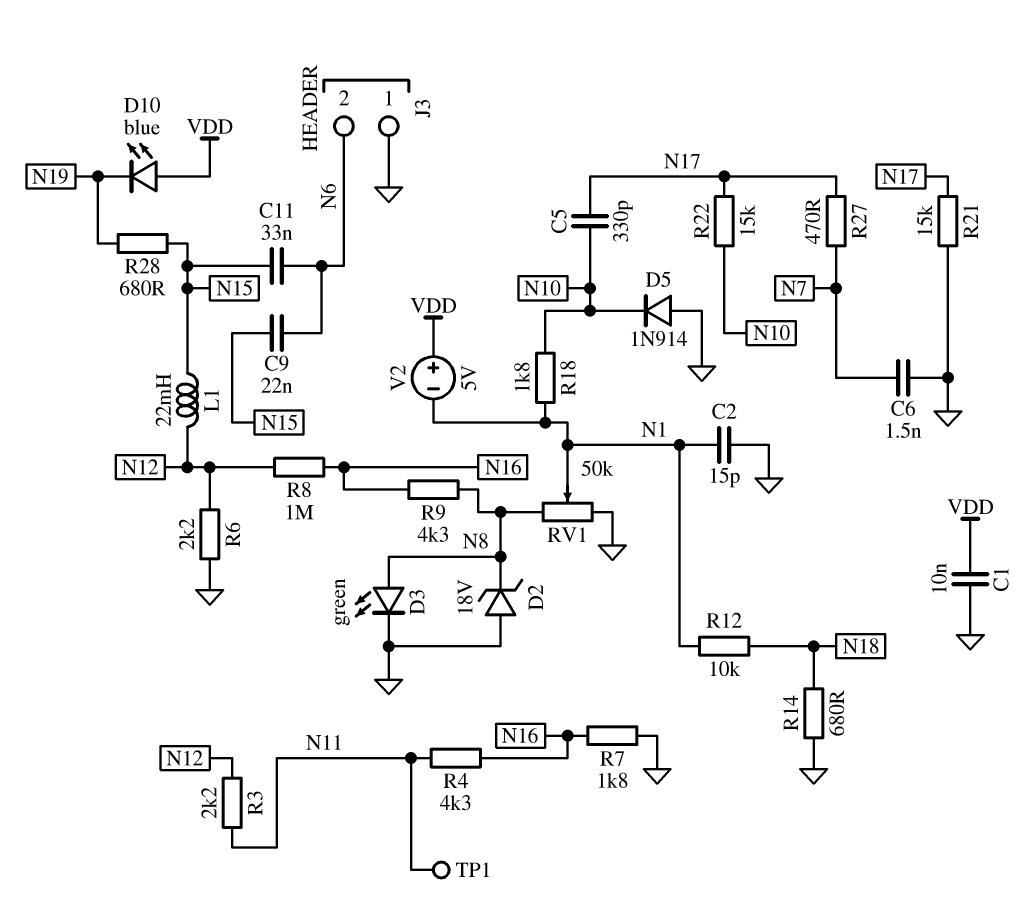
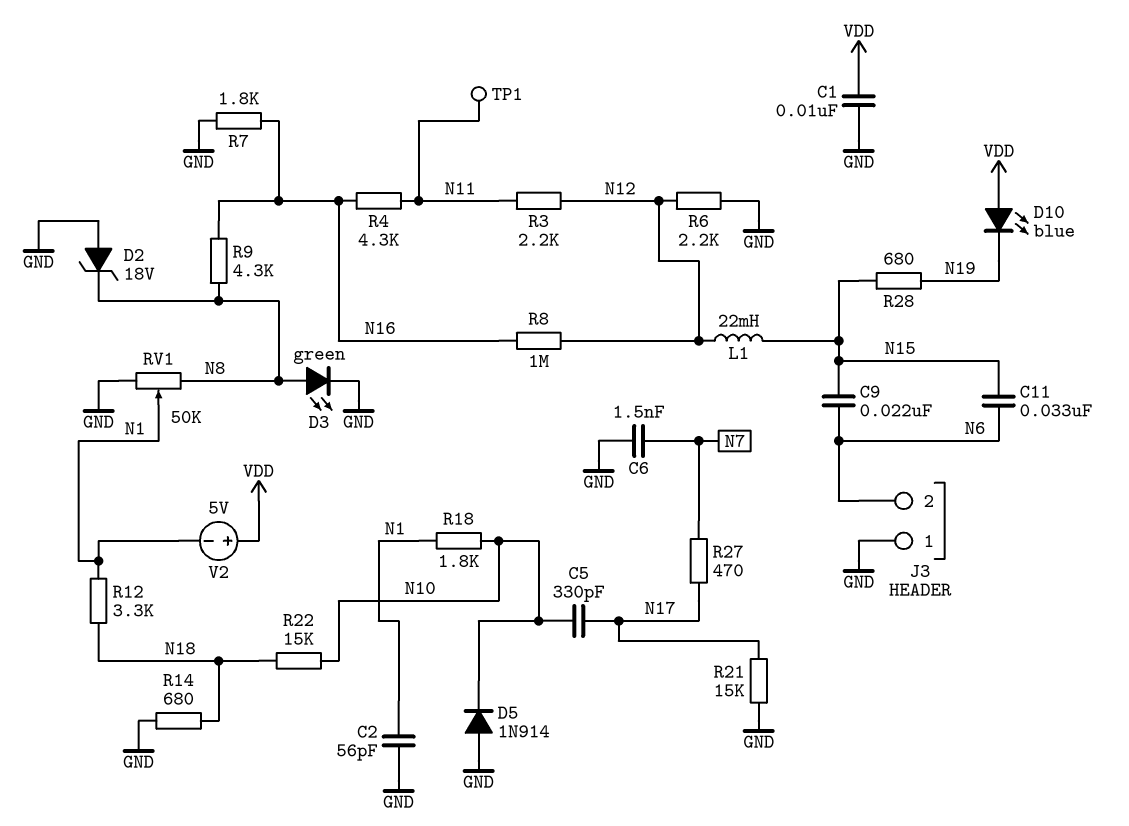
C2: 15pF (GND, N1) -> 56pF (GND, N1)
R12: 10k (N1, N18) -> 3.3k (N1, N18)
R22: 15k (N10, N17) -> 15k (N10, N18)

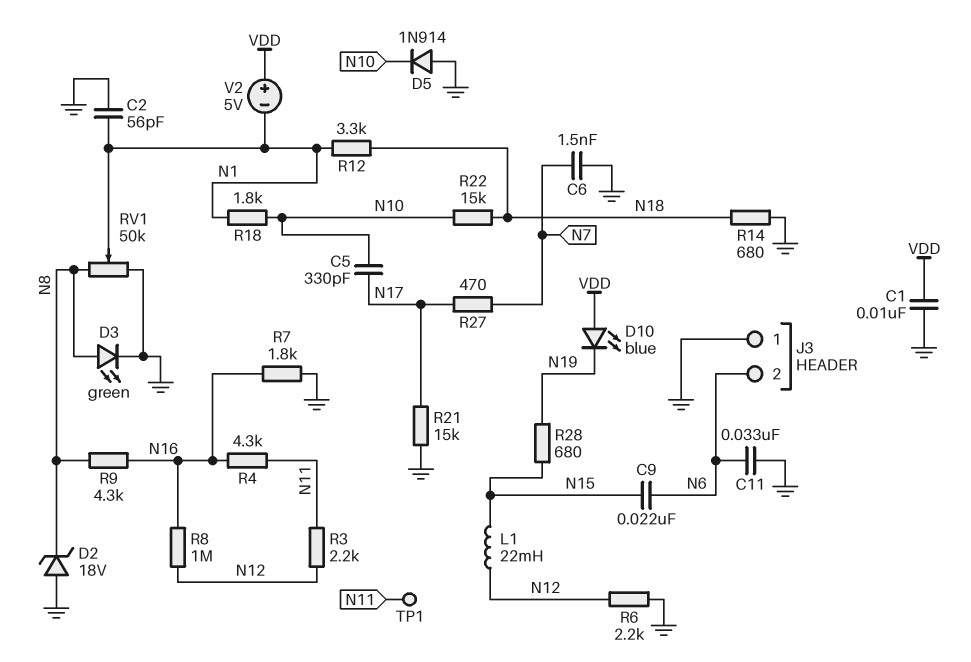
C11: 33nF (N6, N15) -> 33nF (GND, N6)

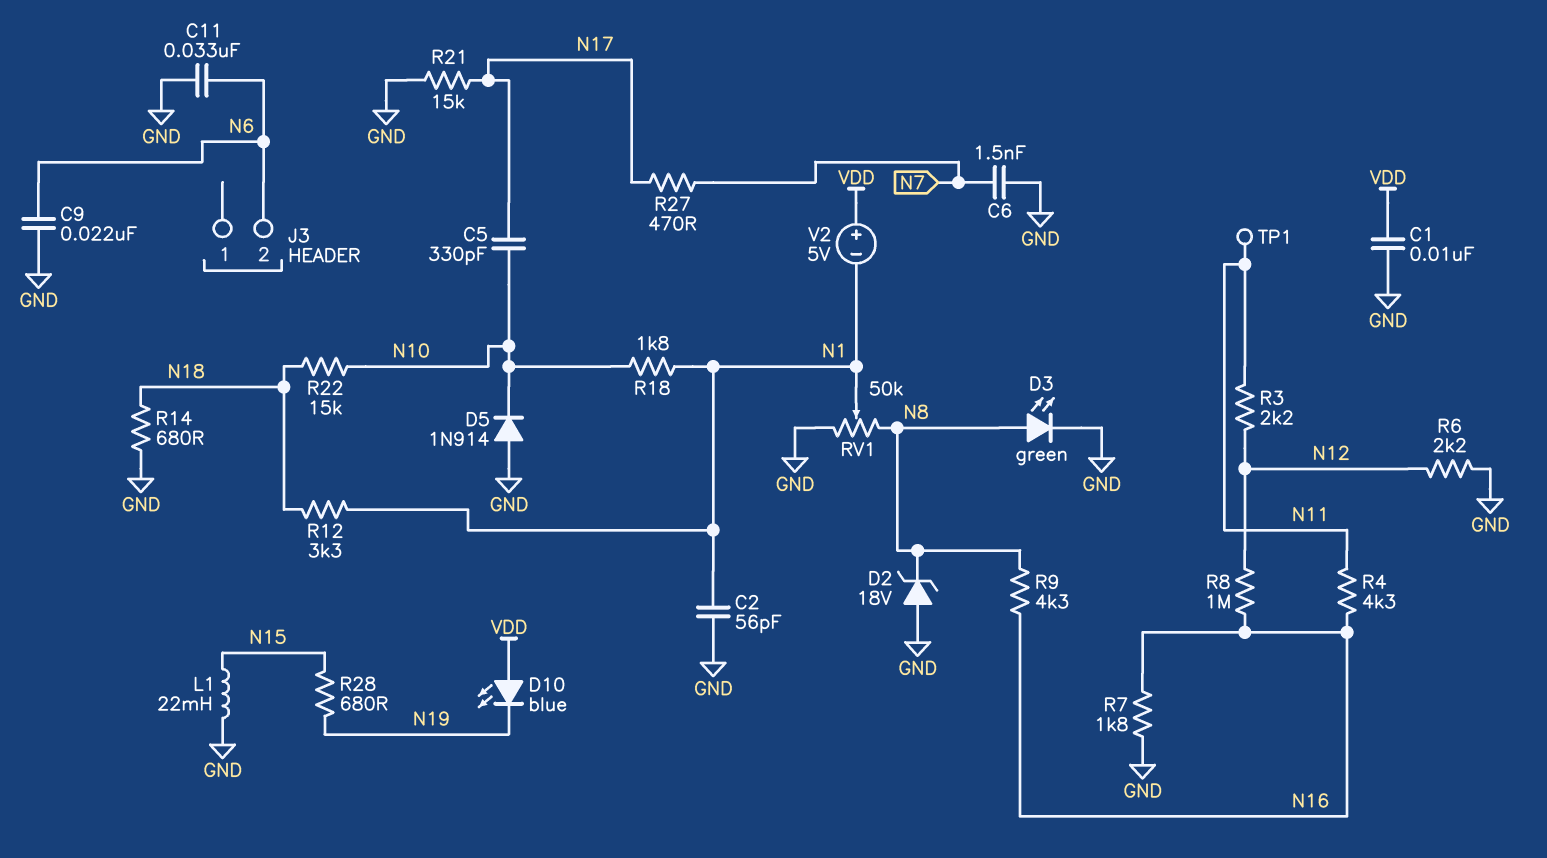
C9: 22nF (N6, N15) -> 22nF (GND, N6)
J3 pin 1: GND -> none
L1: 22mH (N12, N15) -> 22mH (GND, N15)

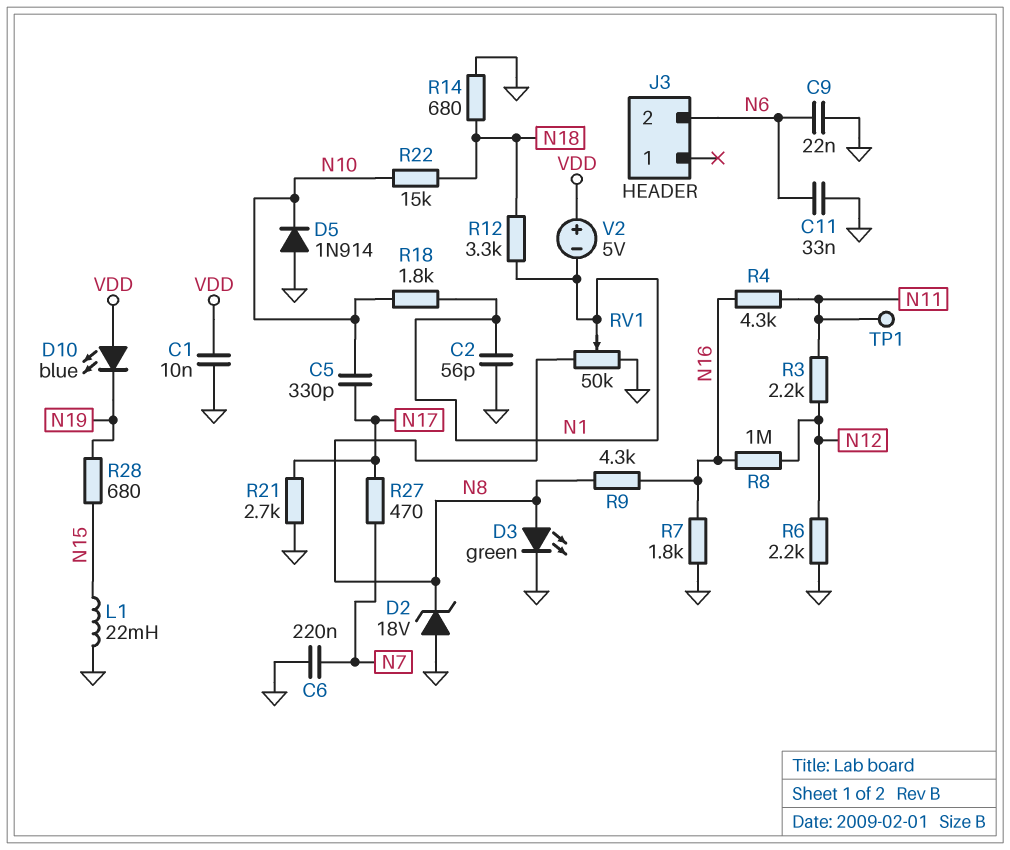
C6: 1.5nF (GND, N7) -> 220nF (GND, N7)
R21: 15k (GND, N17) -> 2.7k (GND, N17)

